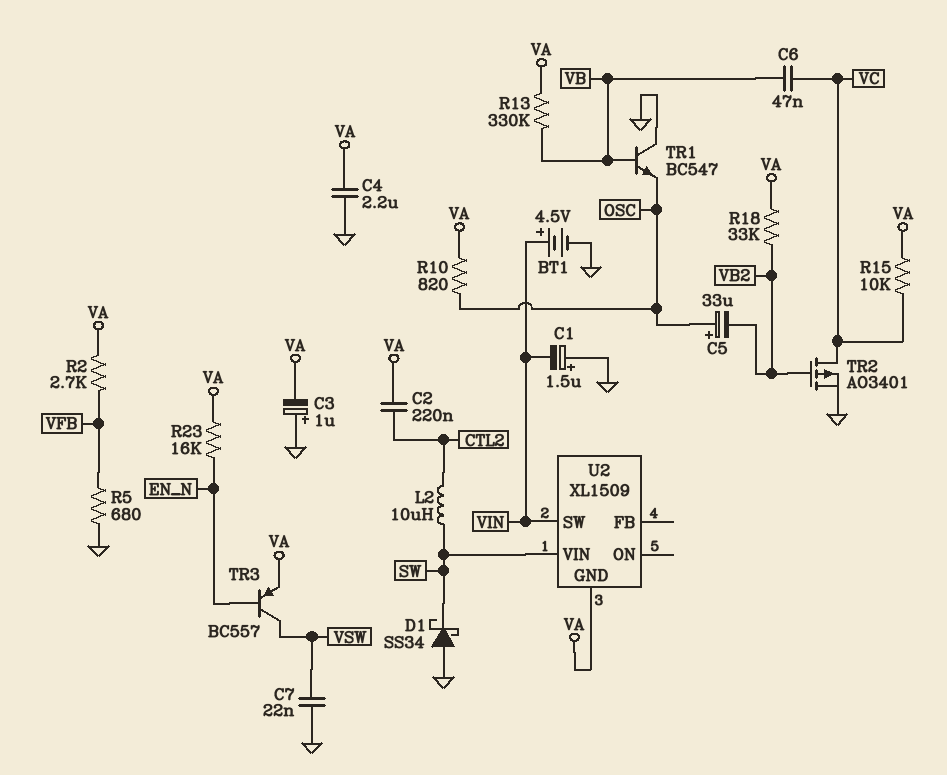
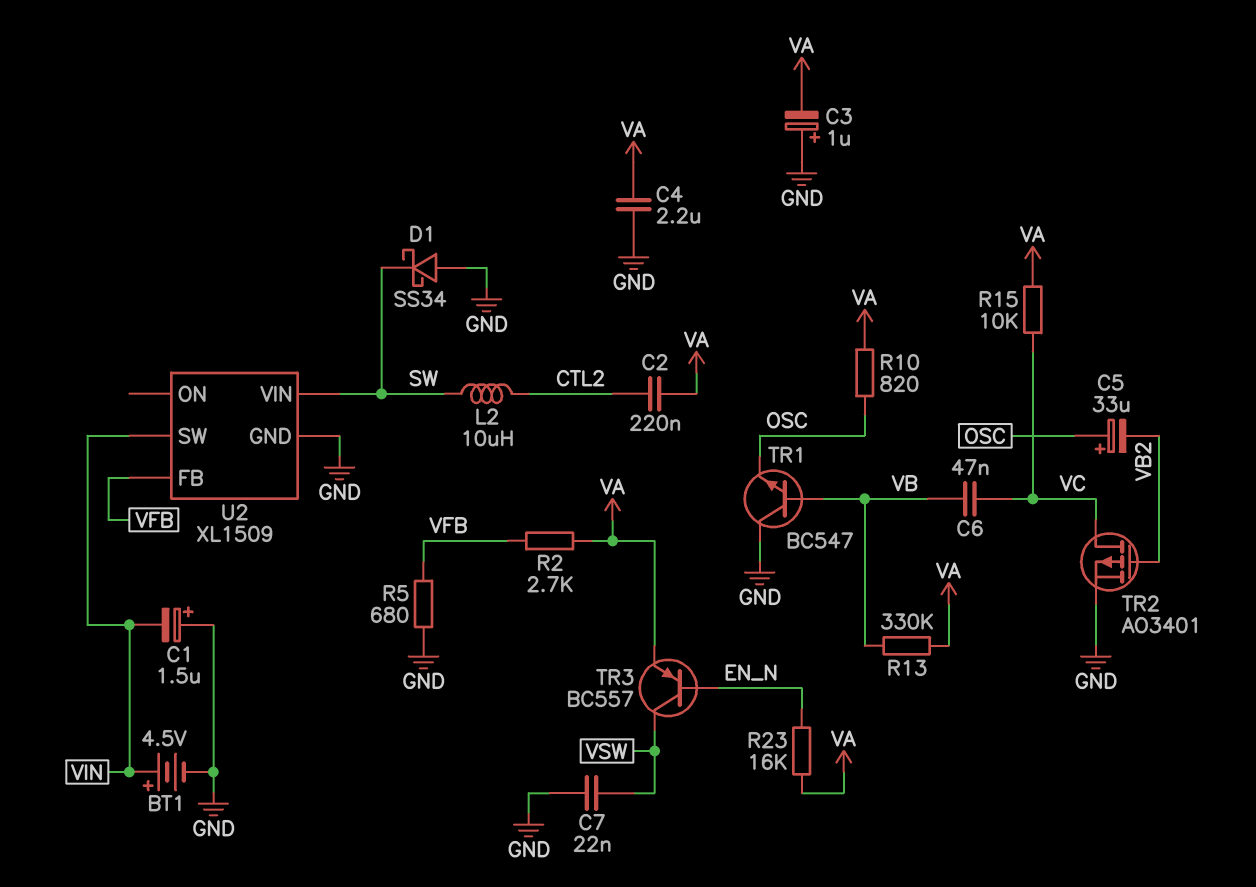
R18: 33k (VA, VB2) -> none
U2 pin FB: none -> VFB
U2 pin GND: VA -> GND

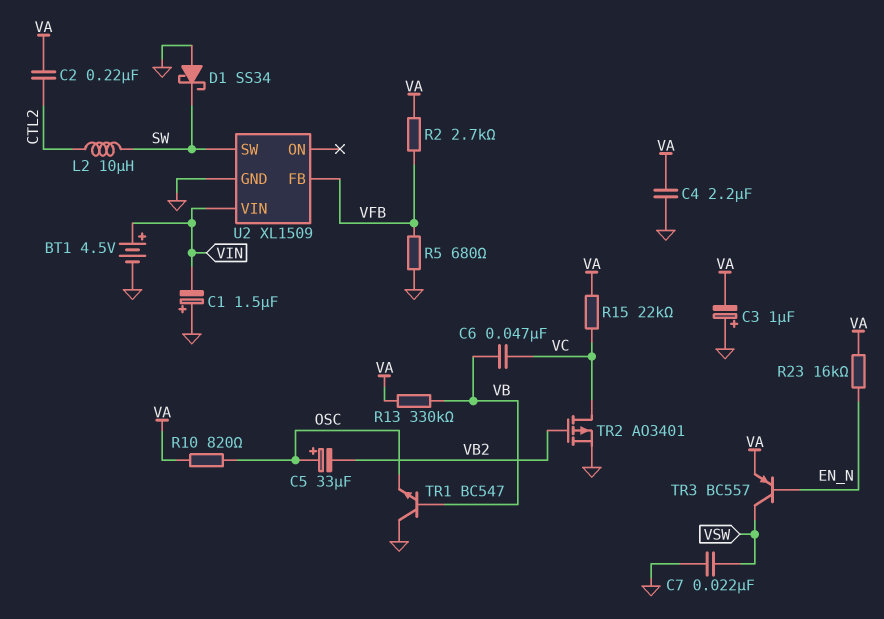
R15: 10k (VA, VC) -> 22k (VA, VC)
U2 pin SW: VIN -> SW
U2 pin VIN: SW -> VIN

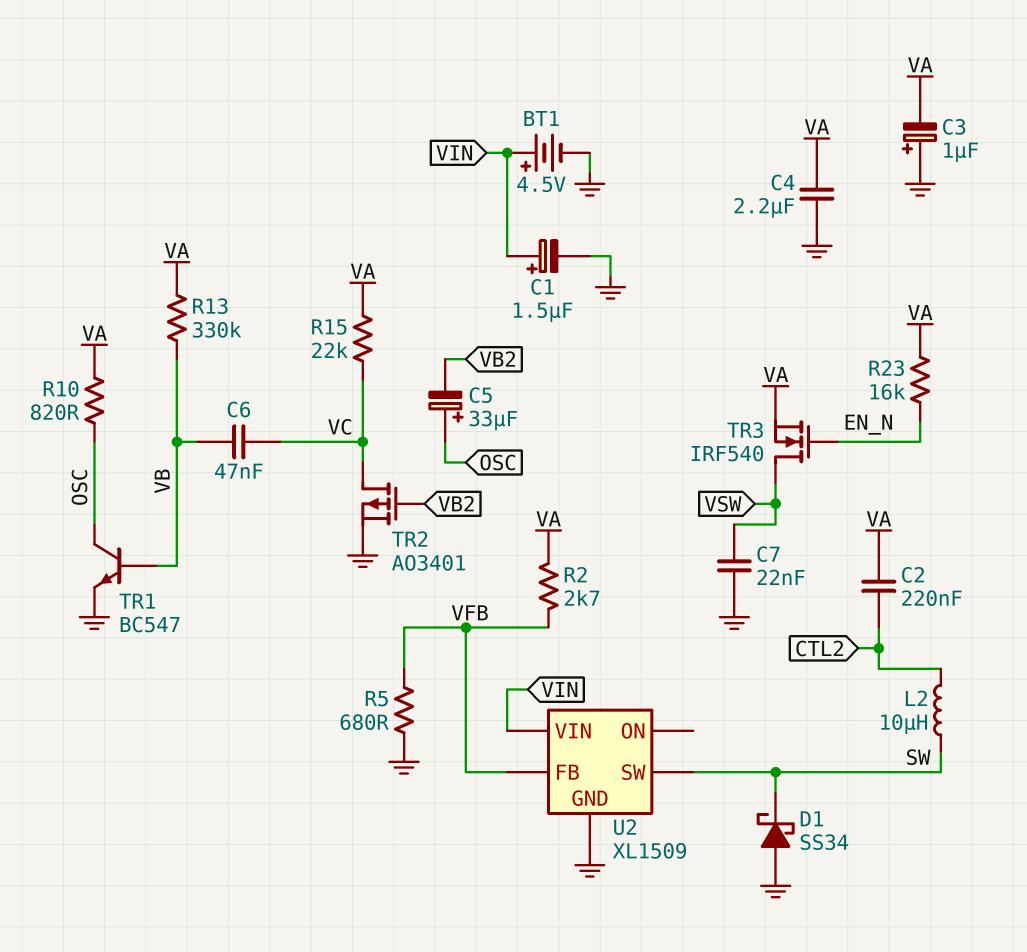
C1: 1.5uF (plus GND, minus VIN) -> 1.5uF (plus VIN, minus GND)
TR1: NPN BC547 (B VB, C GND, E OSC) -> NPN BC547 (B VB, C OSC, E GND)
TR3: PNP BC557 (B EN_N, C VSW, E VA) -> NMOS IRF540 (G EN_N, D VSW, S VA)

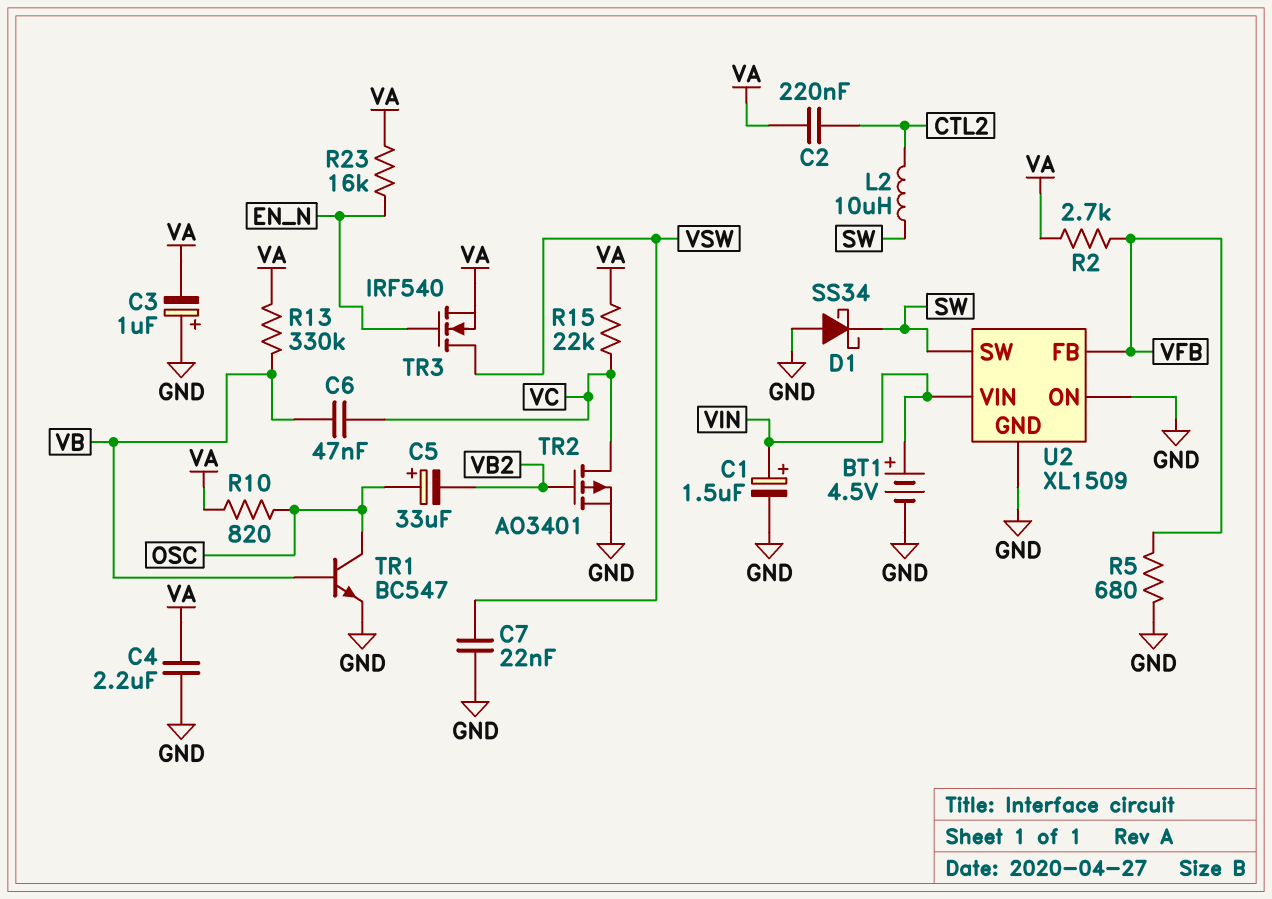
U2 pin ON: none -> GND

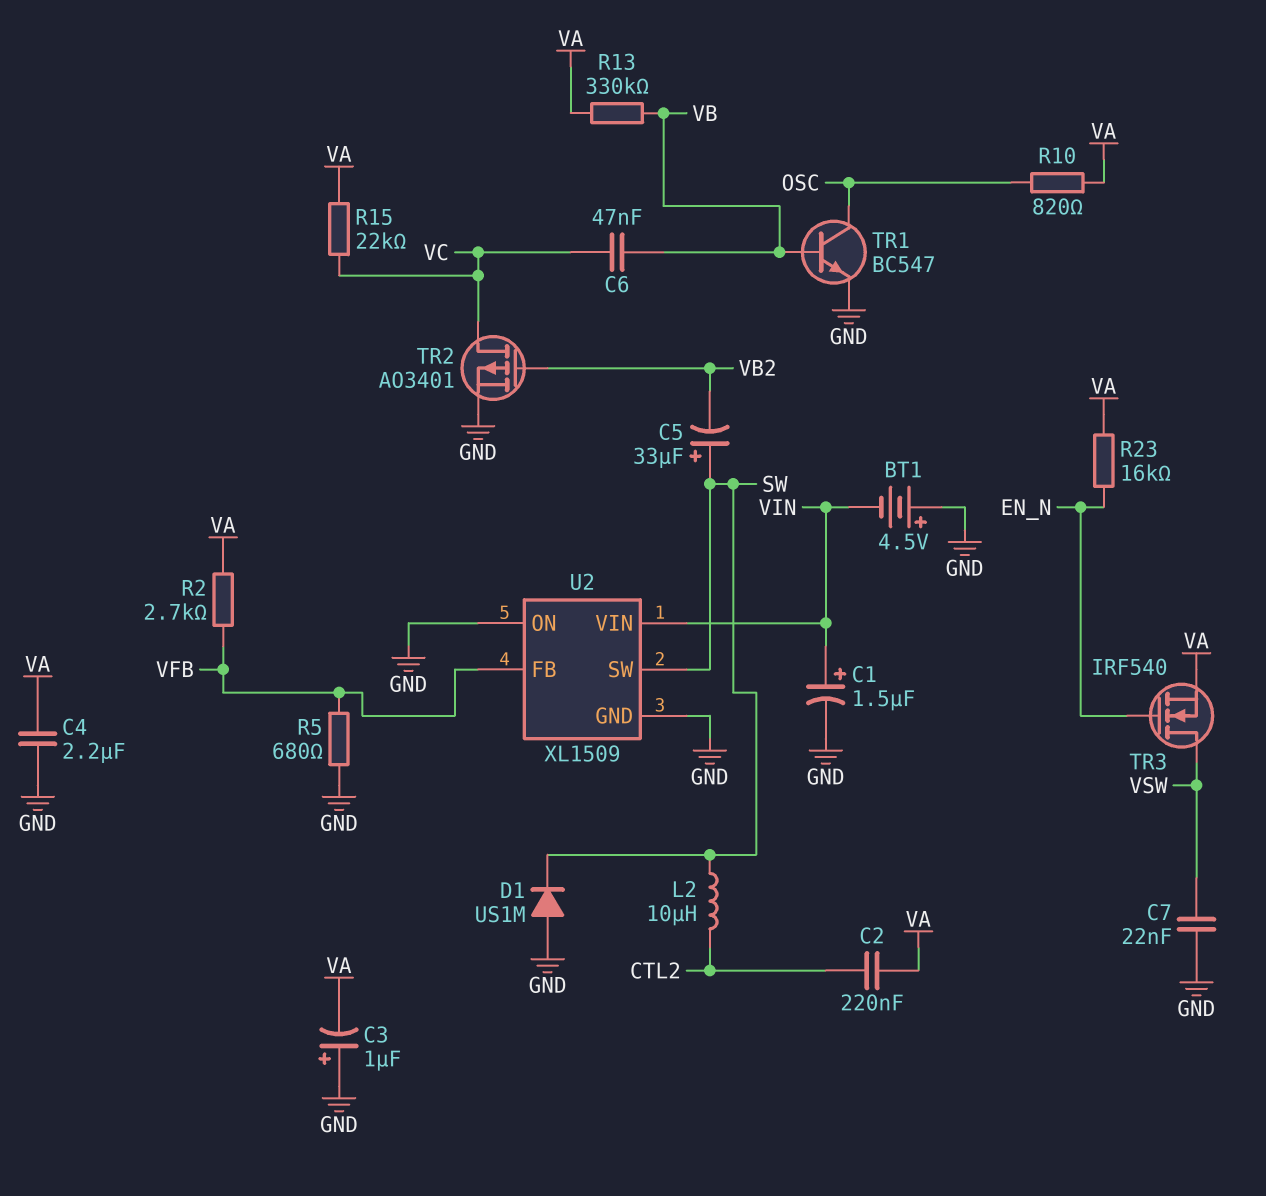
BT1: 4.5V (plus VIN, minus GND) -> 4.5V (plus GND, minus VIN)
C5: 33uF (plus OSC, minus VB2) -> 33uF (plus SW, minus VB2)
D1: schottky SS34 (A GND, K SW) -> diode US1M (A GND, K SW)

